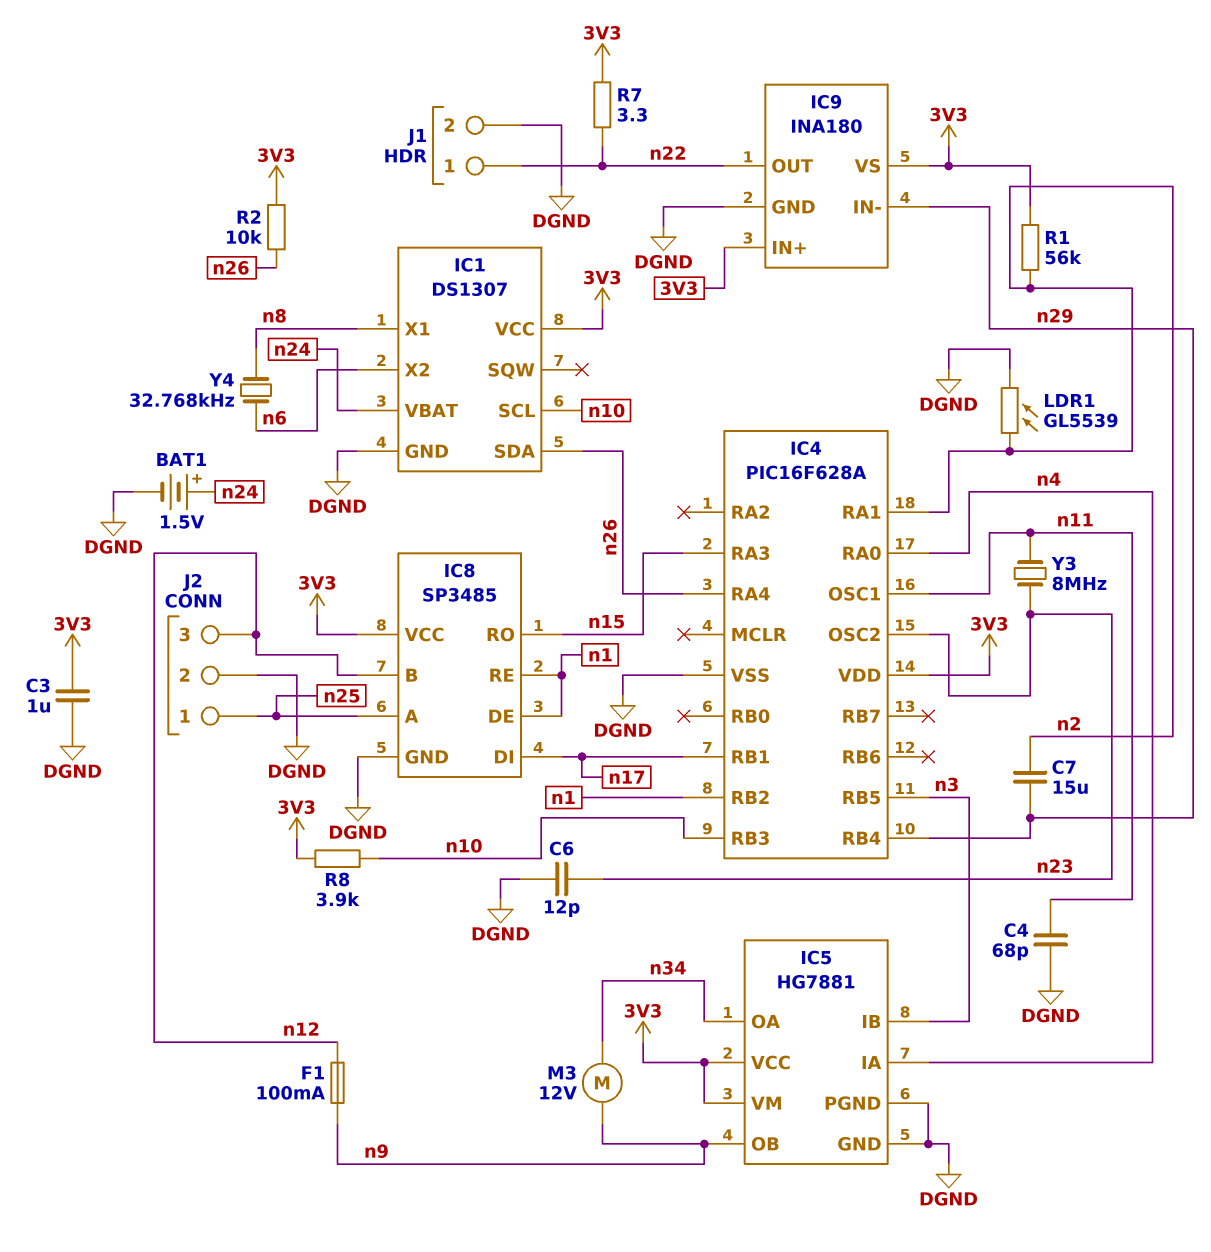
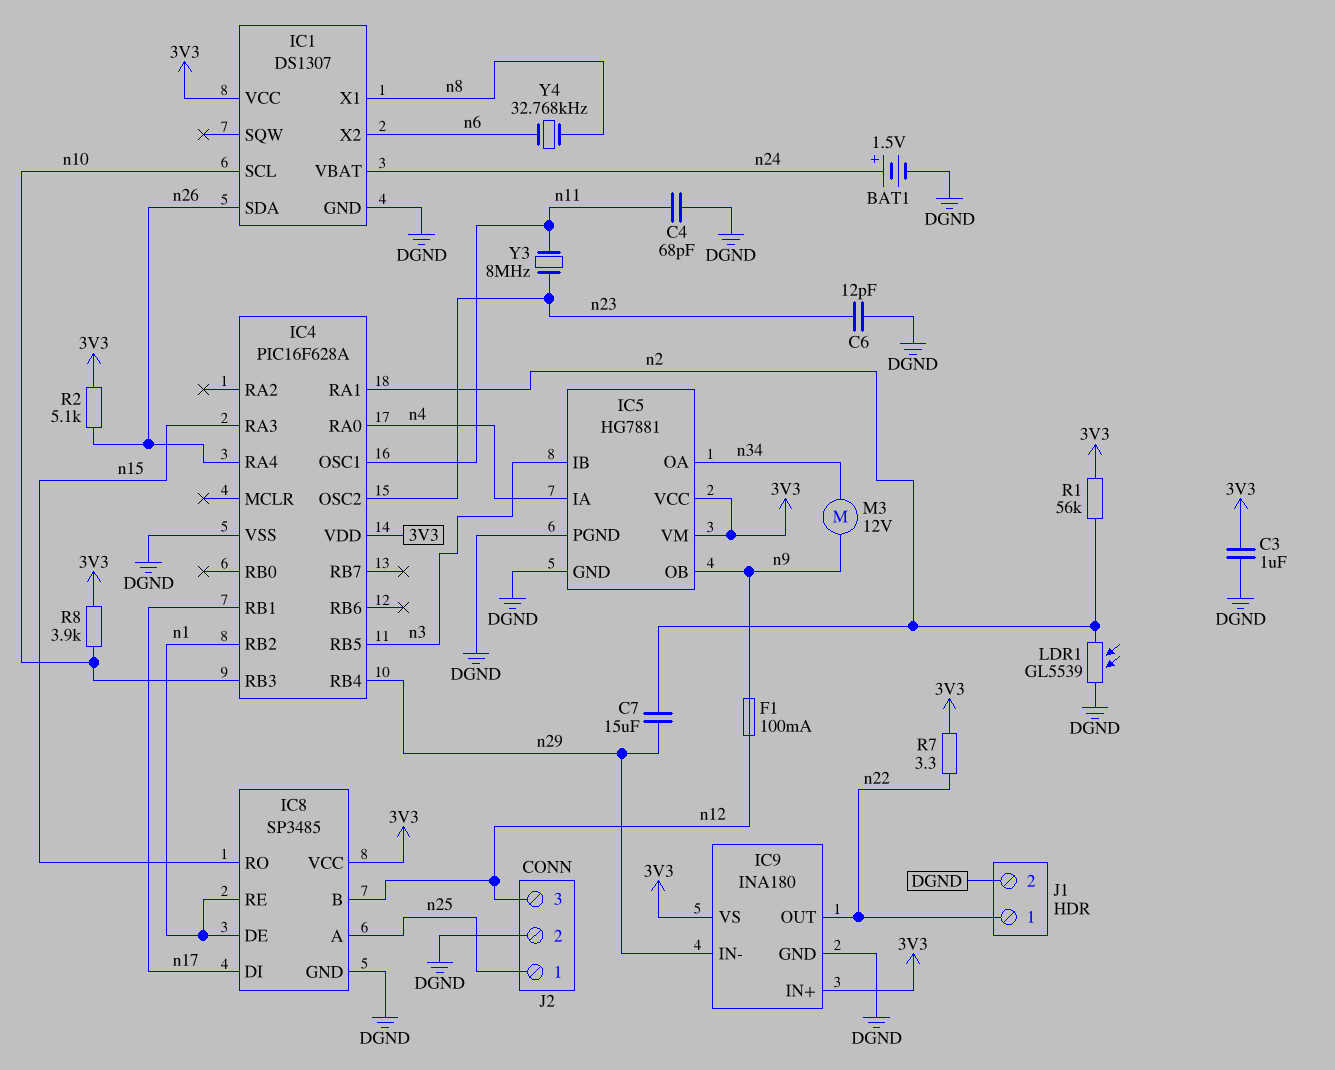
R2: 10k (3V3, n26) -> 5.1k (3V3, n26)

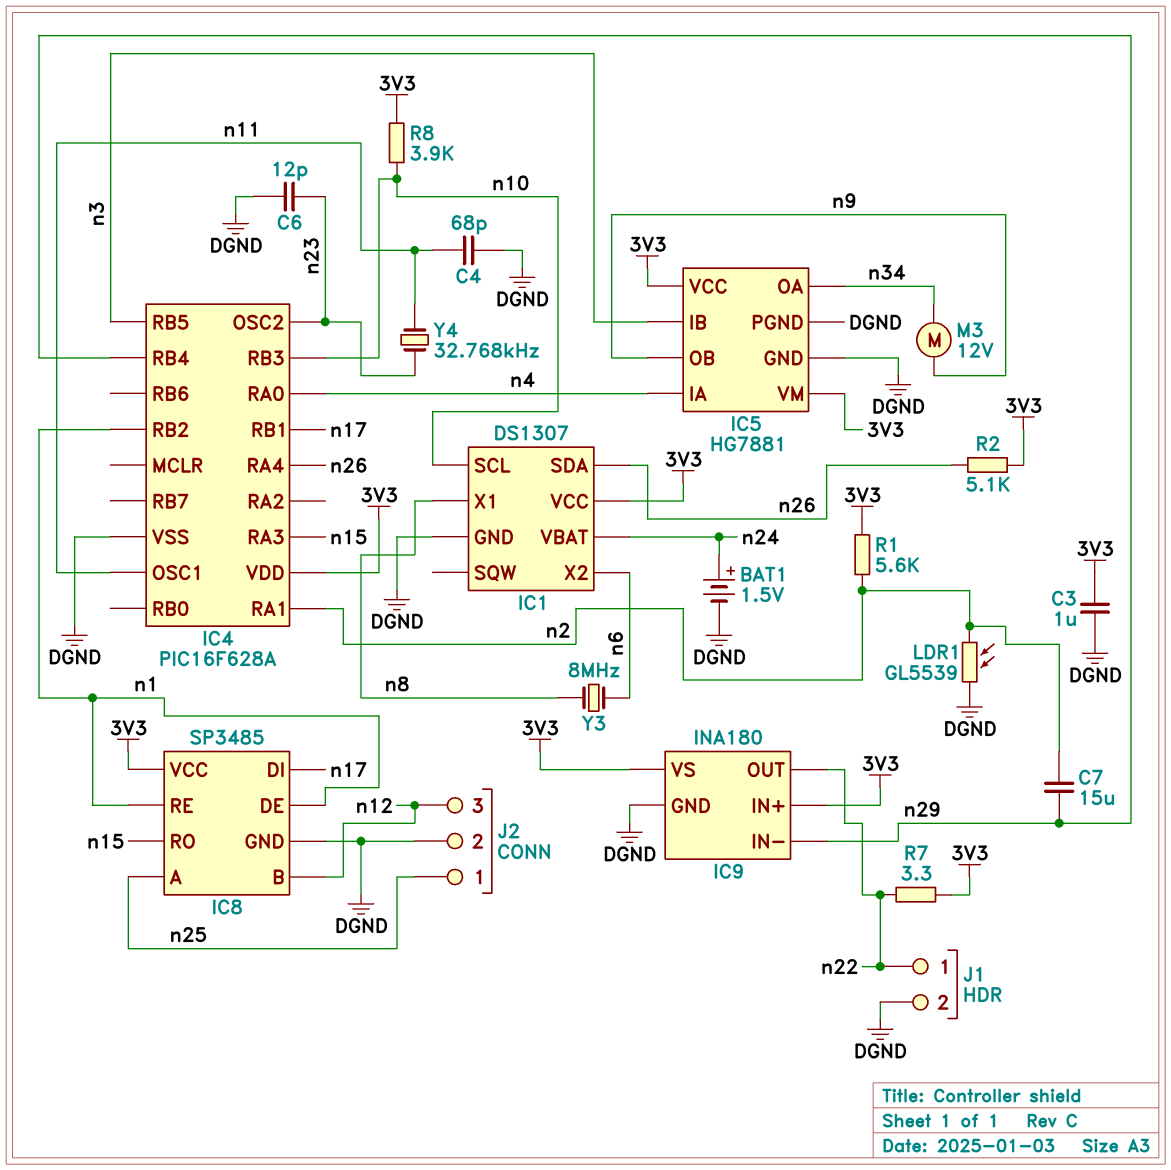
F1: 100mA (n9, n12) -> none
R1: 56k (3V3, n2) -> 5.6k (3V3, n2)
Y3: 8MHz (n11, n23) -> 8MHz (n6, n8)
Y4: 32.768kHz (n6, n8) -> 32.768kHz (n11, n23)

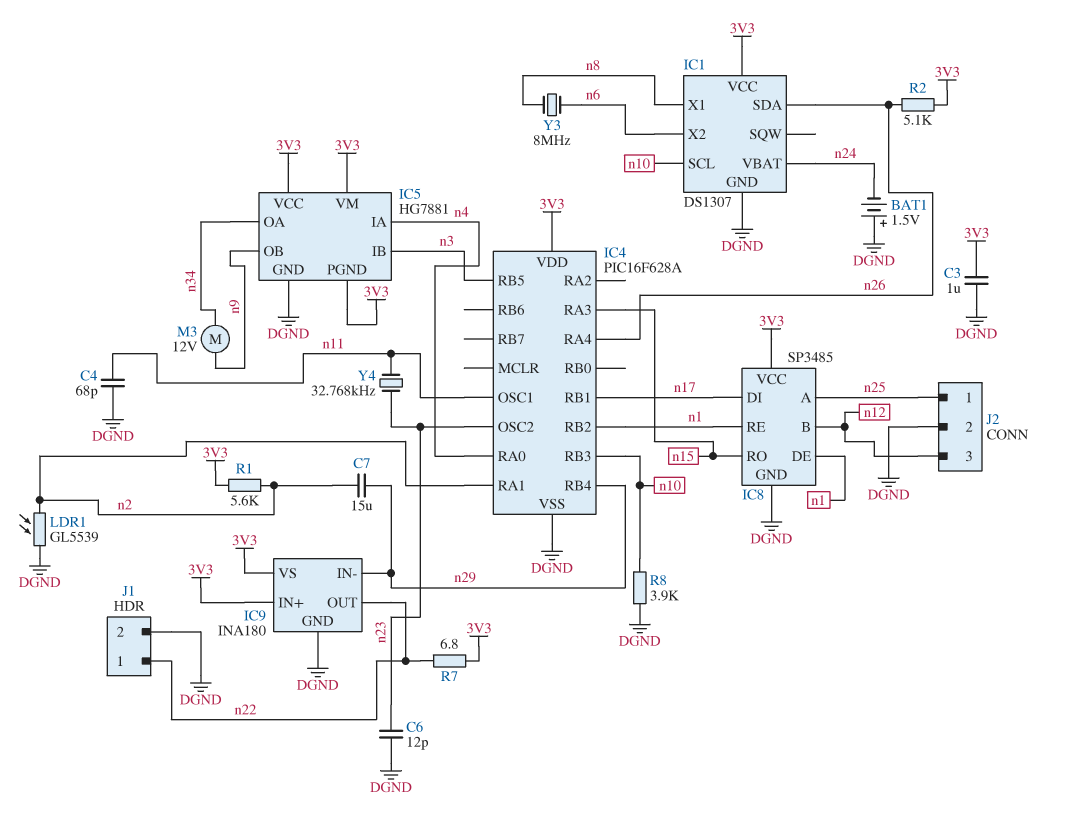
BAT1: 1.5V (plus n24, minus DGND) -> 1.5V (plus DGND, minus n24)
IC5 pin PGND: DGND -> 3V3
R7: 3.3 (3V3, n22) -> 6.8 (3V3, n22)
R8: 3.9k (3V3, n10) -> 3.9k (DGND, n10)

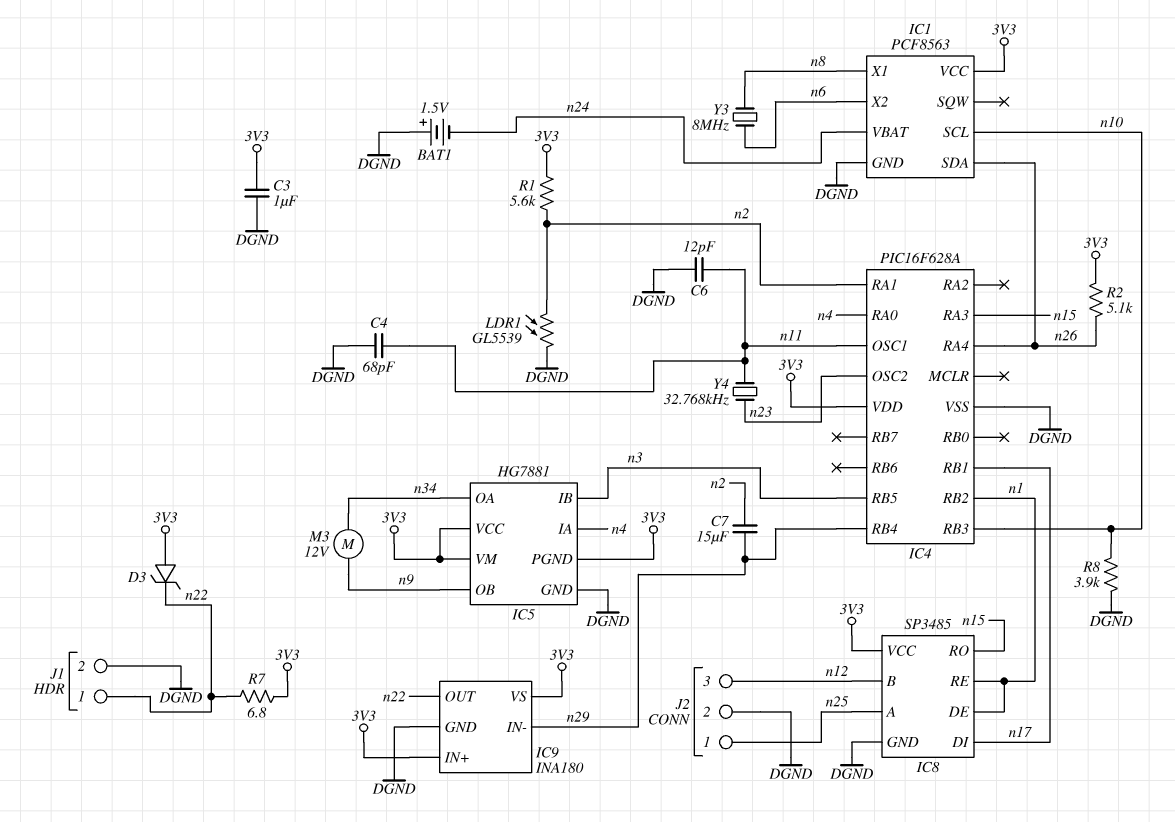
C6: 12pF (DGND, n23) -> 12pF (DGND, n11)
D3: none -> zener (A 3V3, K n22)
IC1: DS1307 -> PCF8563

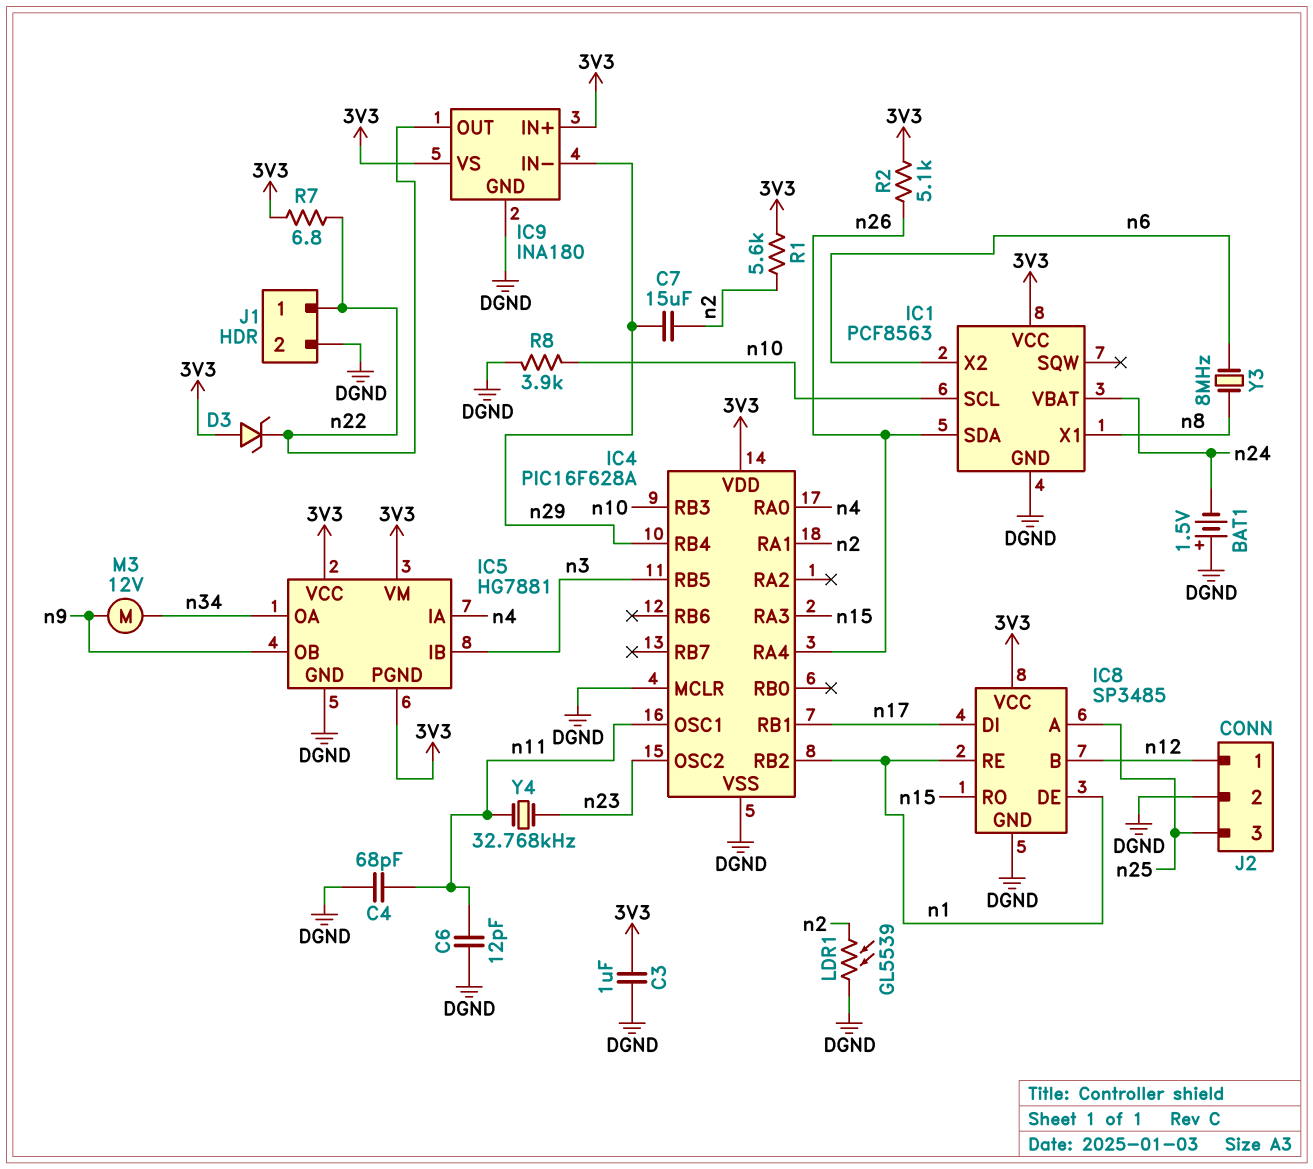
IC4 pin MCLR: none -> DGND
J2 pin 1: n25 -> n12
J2 pin 3: n12 -> n25

